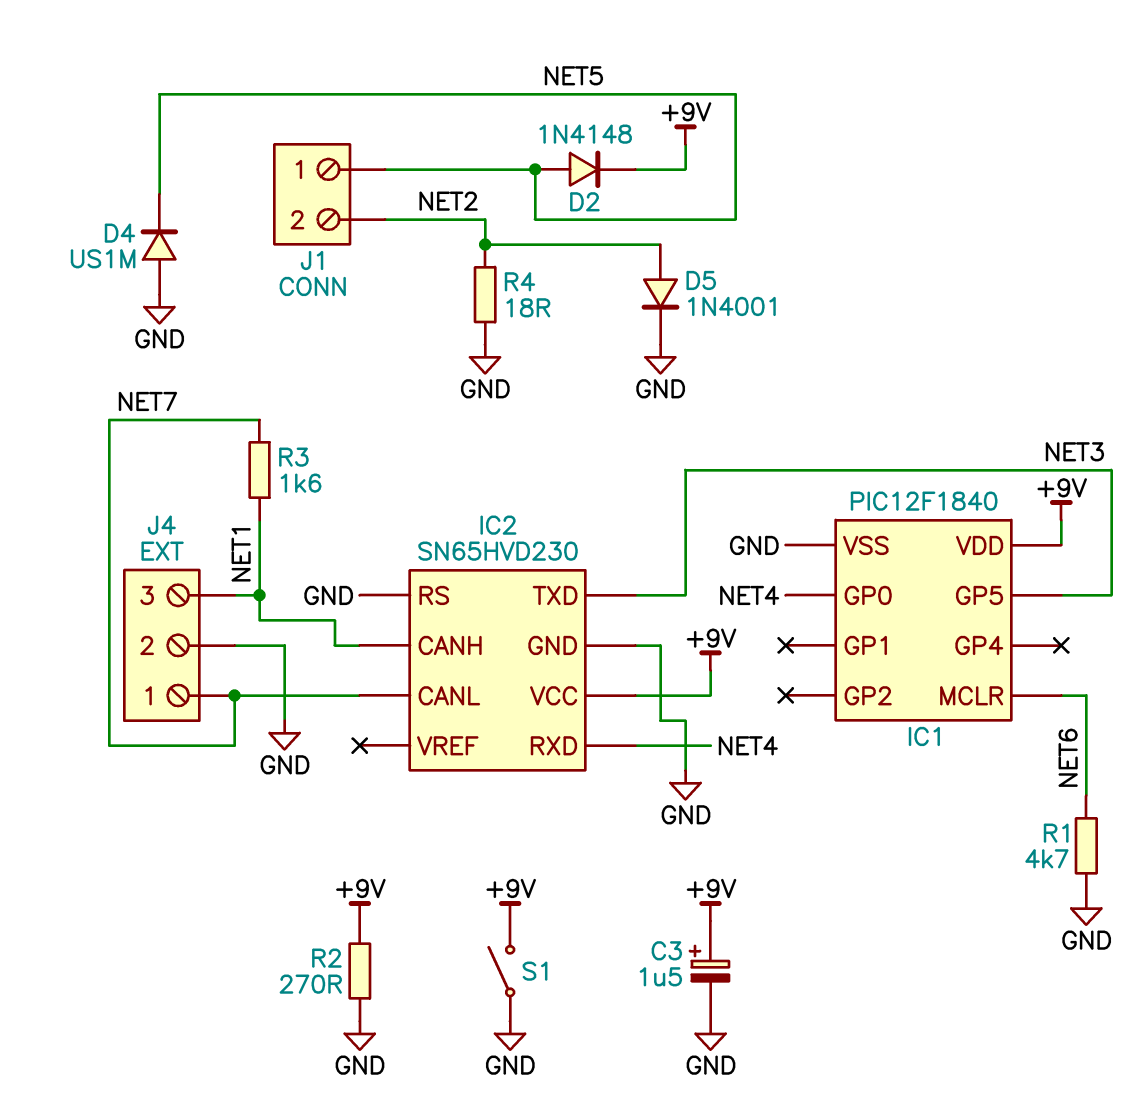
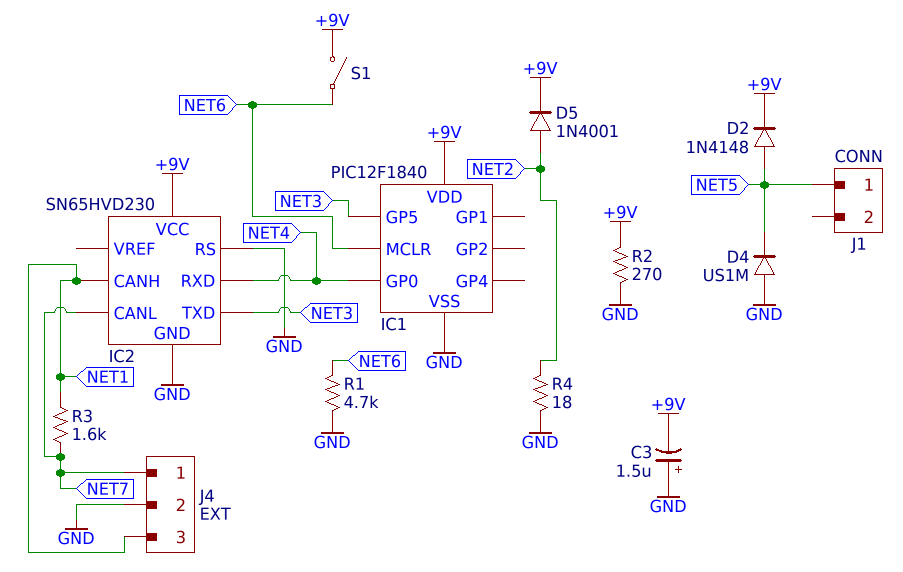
C3: 1.5uF (plus +9V, minus GND) -> 1.5uF (plus GND, minus +9V)
D5: diode 1N4001 (A NET2, K GND) -> diode 1N4001 (A NET2, K +9V)
J1 pin 2: NET2 -> none
S1: switch (+9V, GND) -> switch (+9V, NET6)

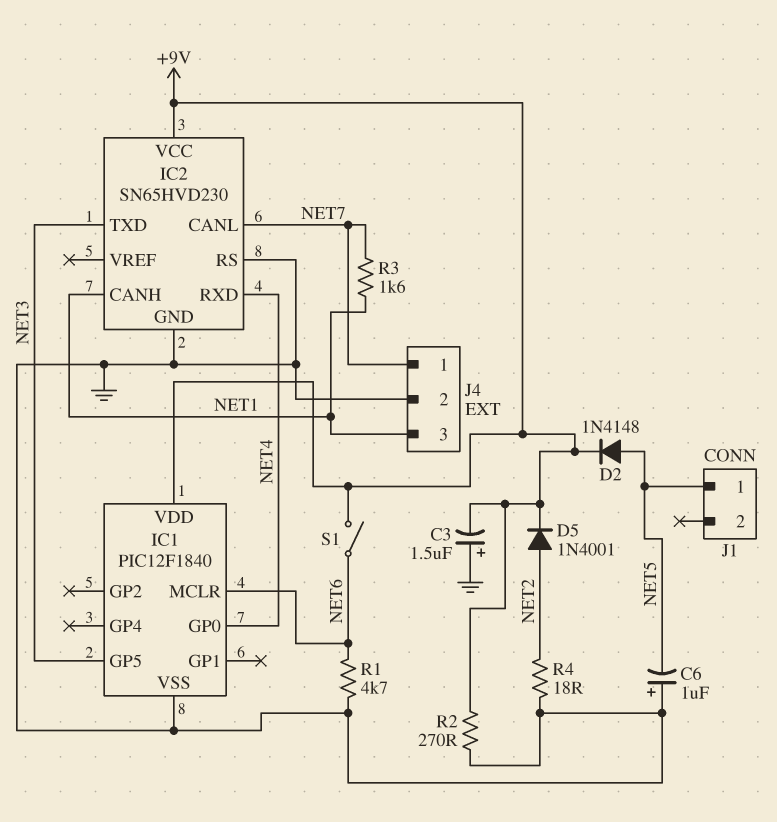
C6: none -> 1uF (plus GND, minus NET5)
D4: diode US1M (A GND, K NET5) -> none

